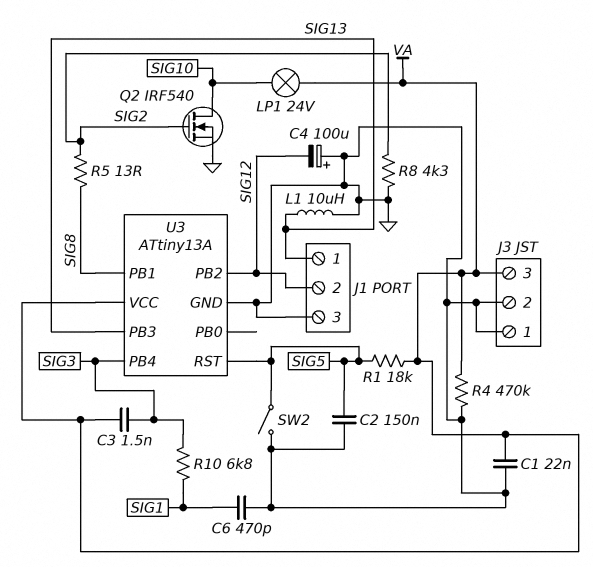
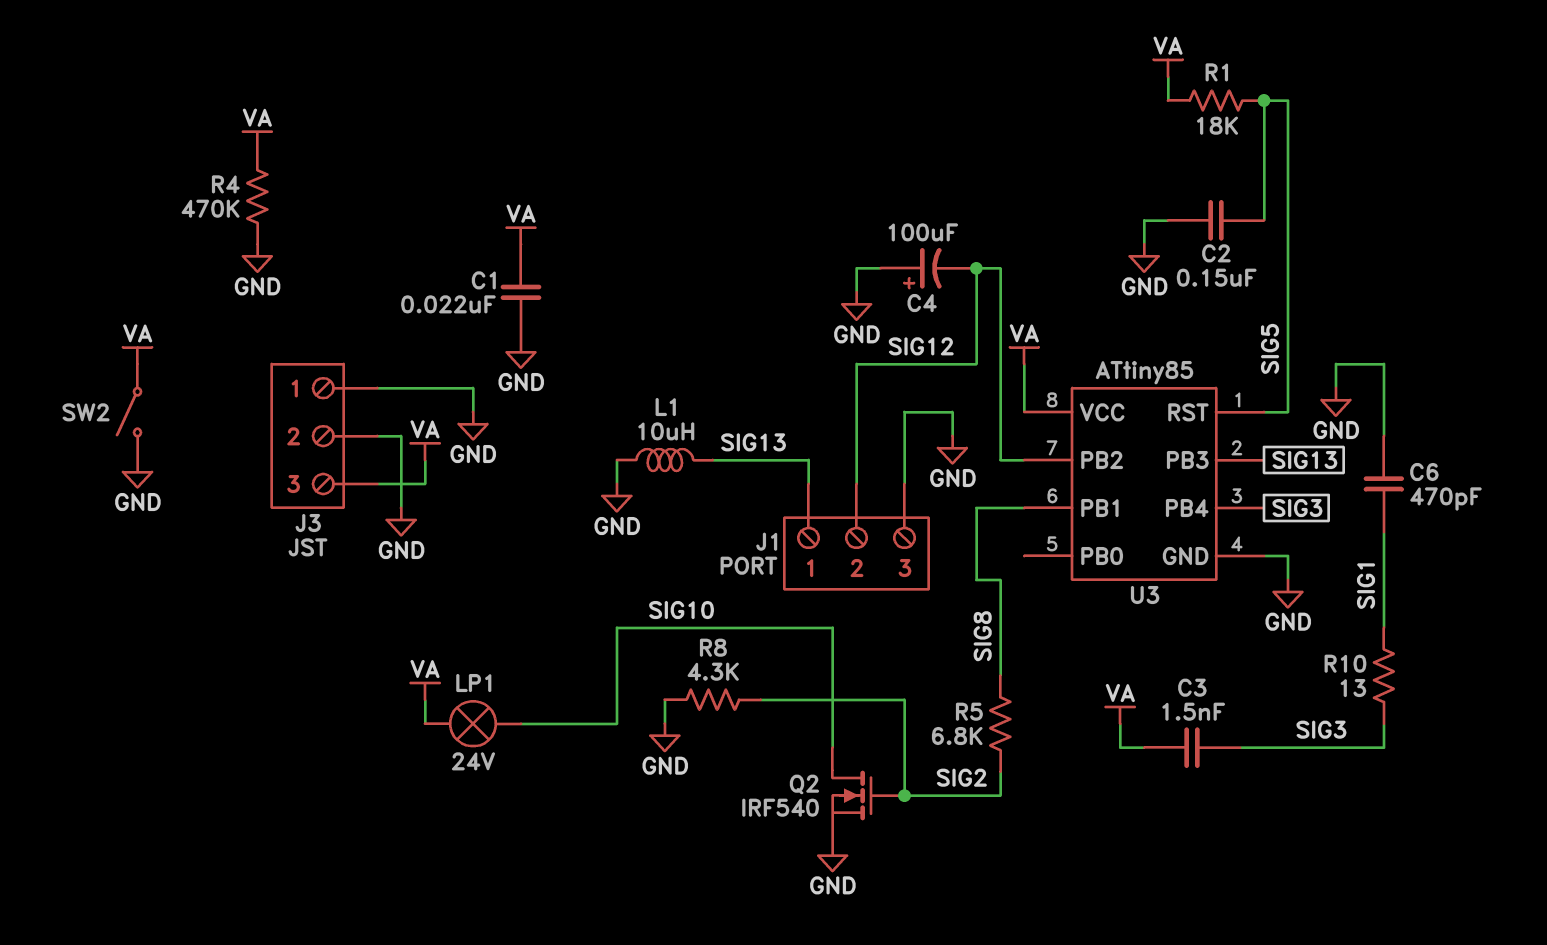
R5: 13 (SIG2, SIG8) -> 6.8k (SIG2, SIG8)
R10: 6.8k (SIG1, SIG3) -> 13 (SIG1, SIG3)
SW2: switch (GND, SIG5) -> switch (GND, VA)
U3: ATtiny13A -> ATtiny85

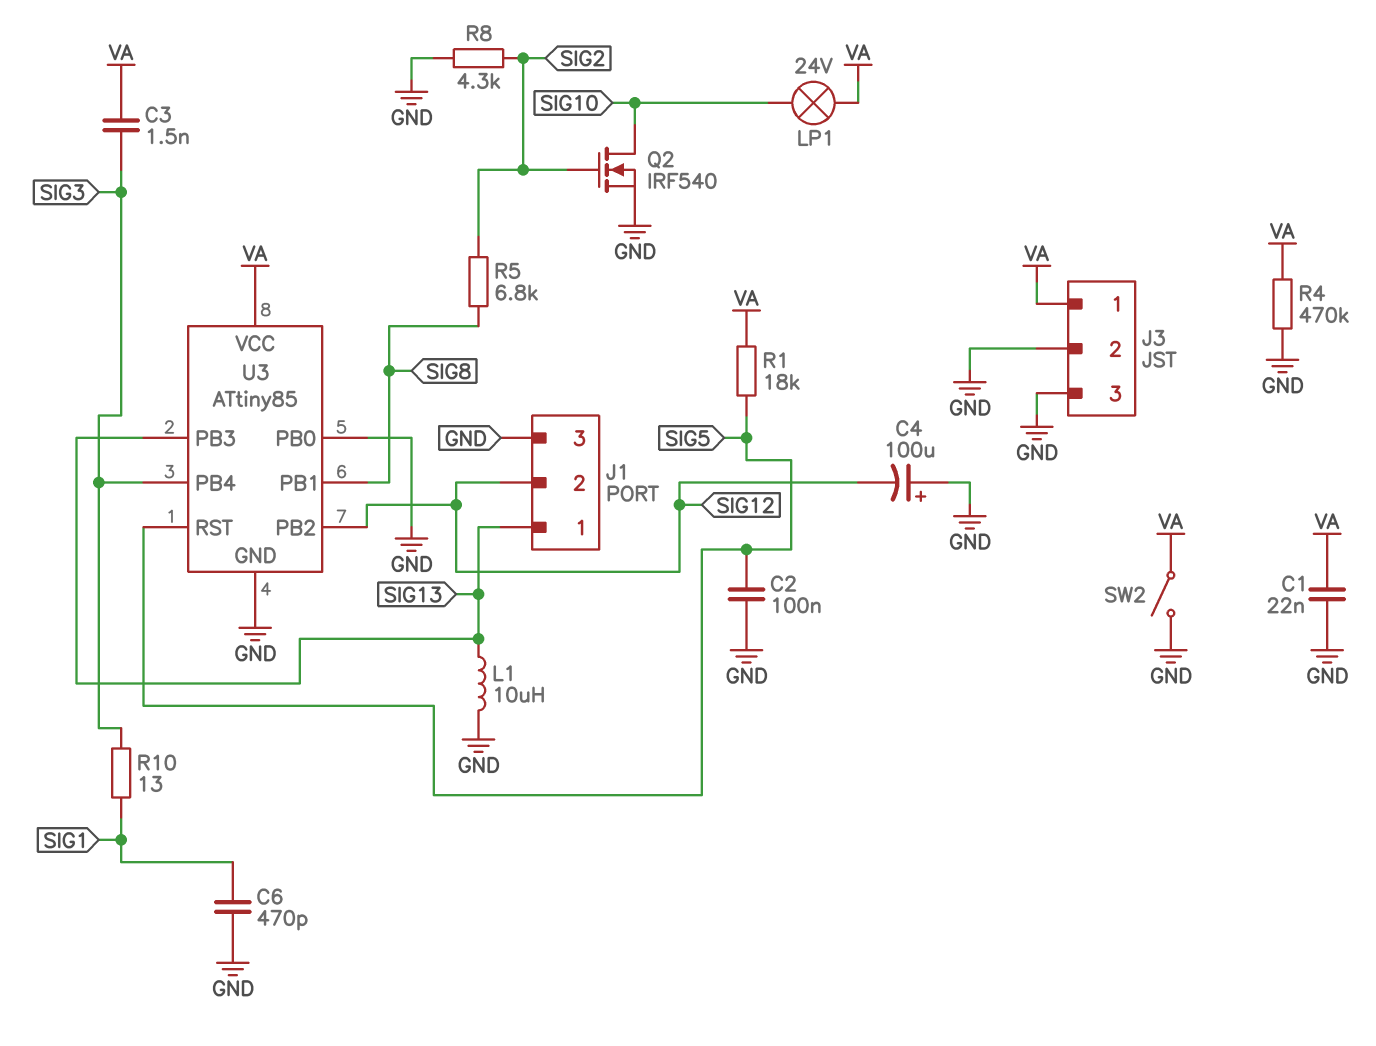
C2: 150nF (GND, SIG5) -> 100nF (GND, SIG5)
J3 pin 1: GND -> VA
J3 pin 3: VA -> GND
U3 pin PB0: none -> GND

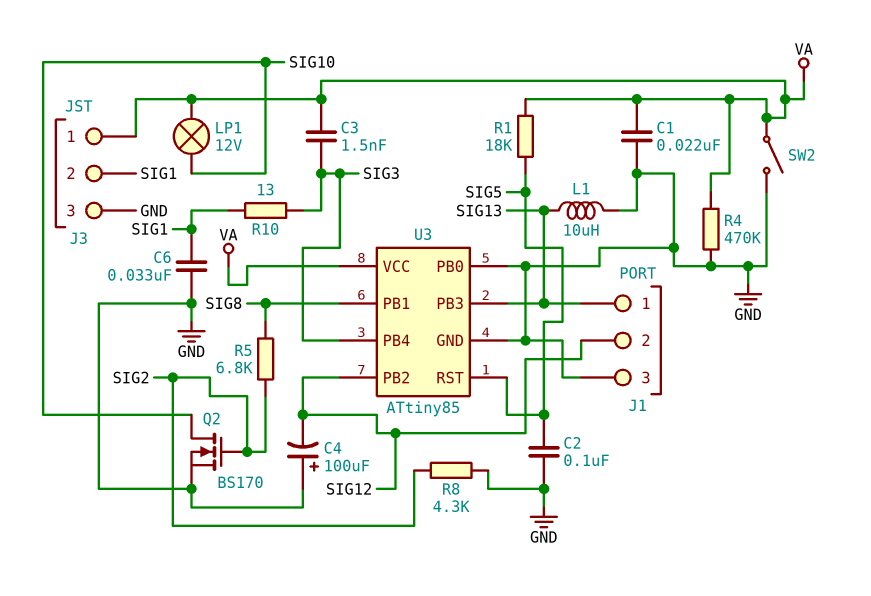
C6: 470pF (GND, SIG1) -> 33nF (GND, SIG1)
J3 pin 2: GND -> SIG1
LP1: lamp 24V (SIG10, VA) -> lamp 12V (SIG10, VA)
Q2: NMOS IRF540 (G SIG2, D SIG10, S GND) -> NMOS BS170 (G SIG2, D SIG10, S GND)

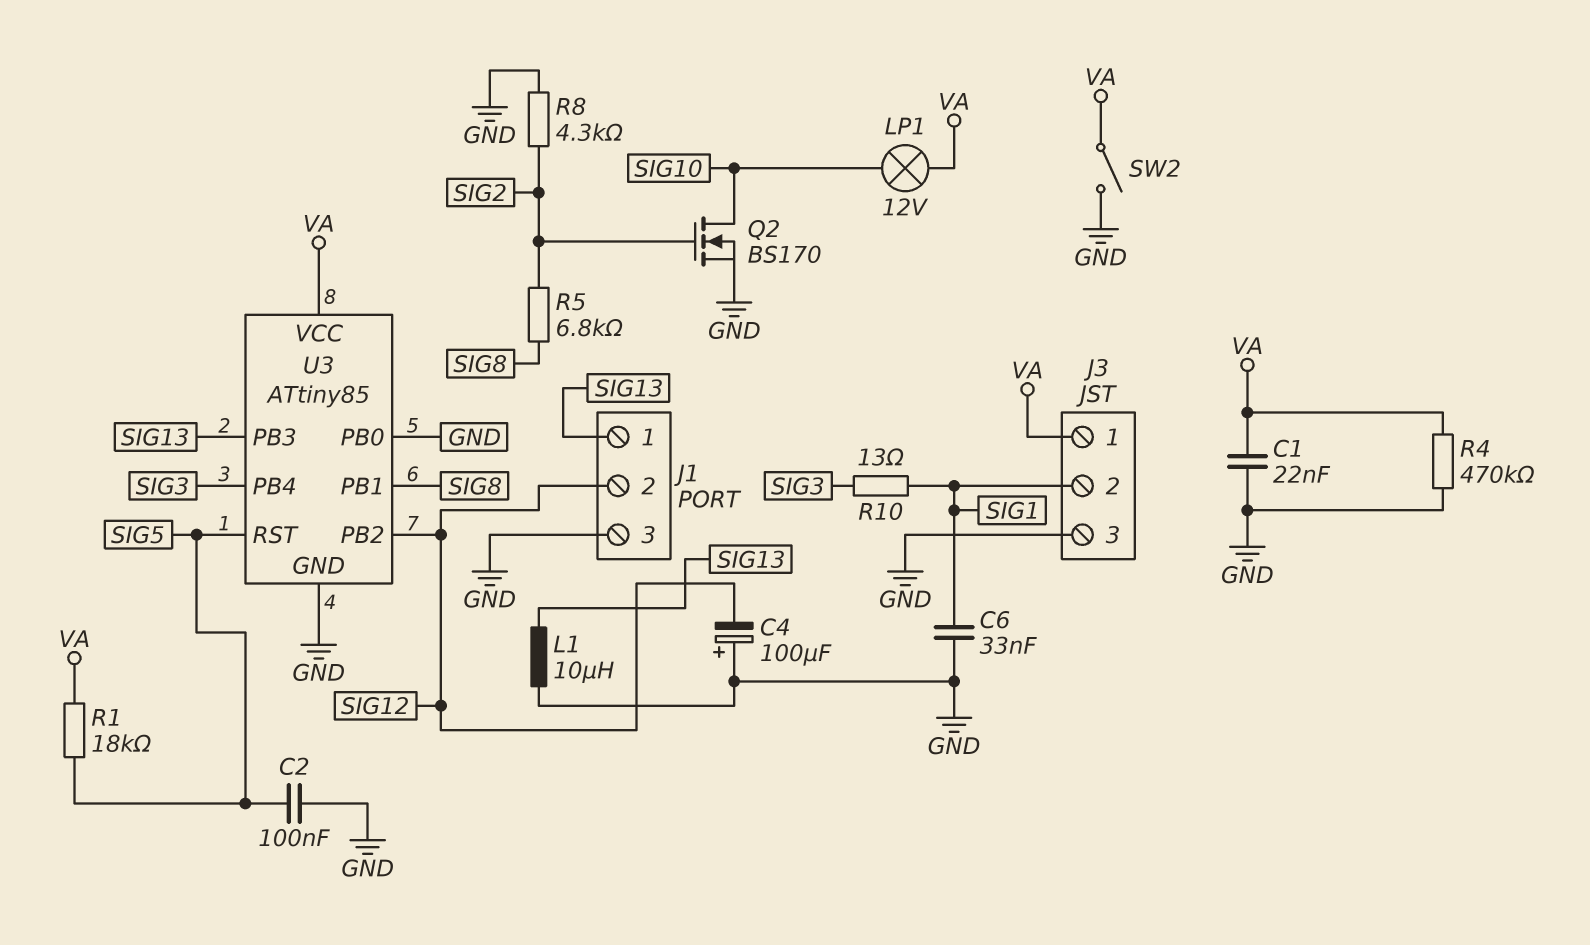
C3: 1.5nF (SIG3, VA) -> none

